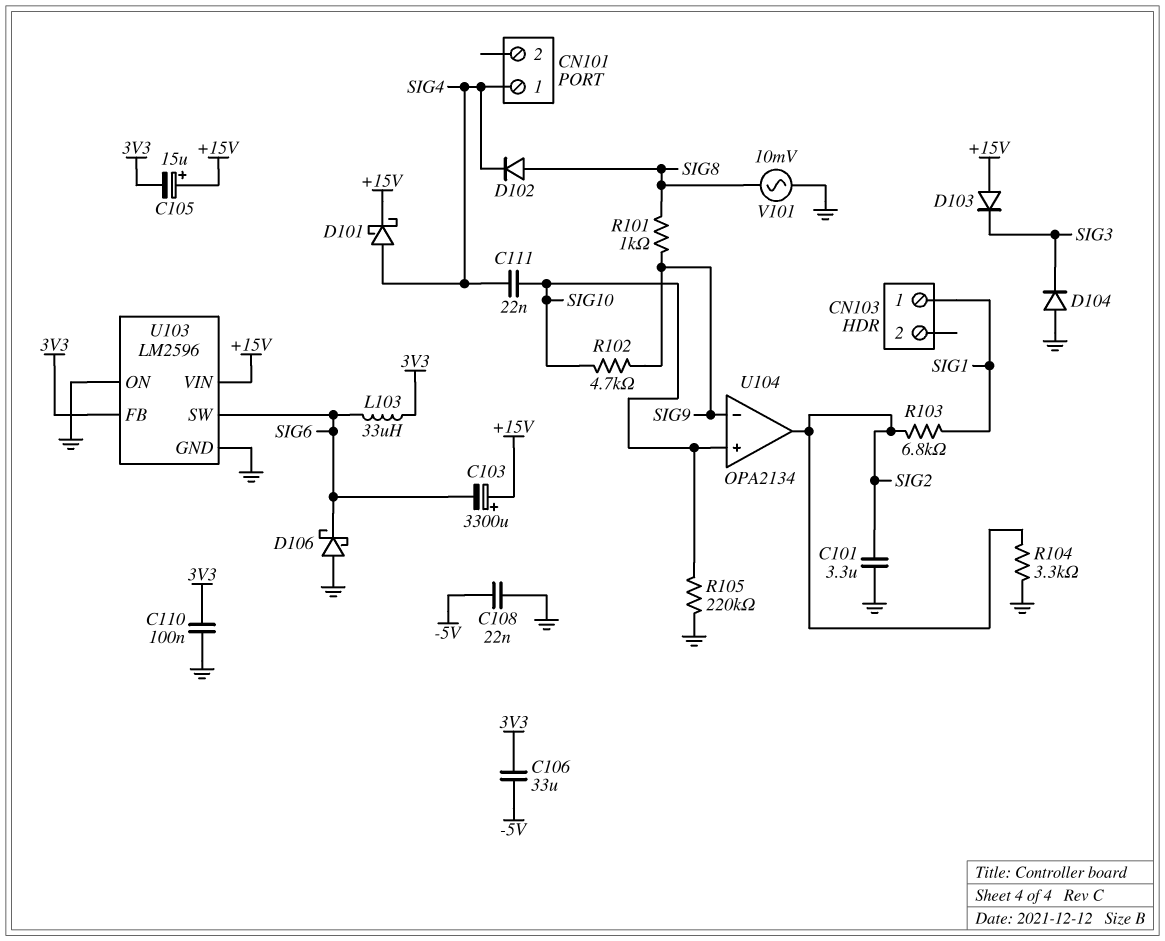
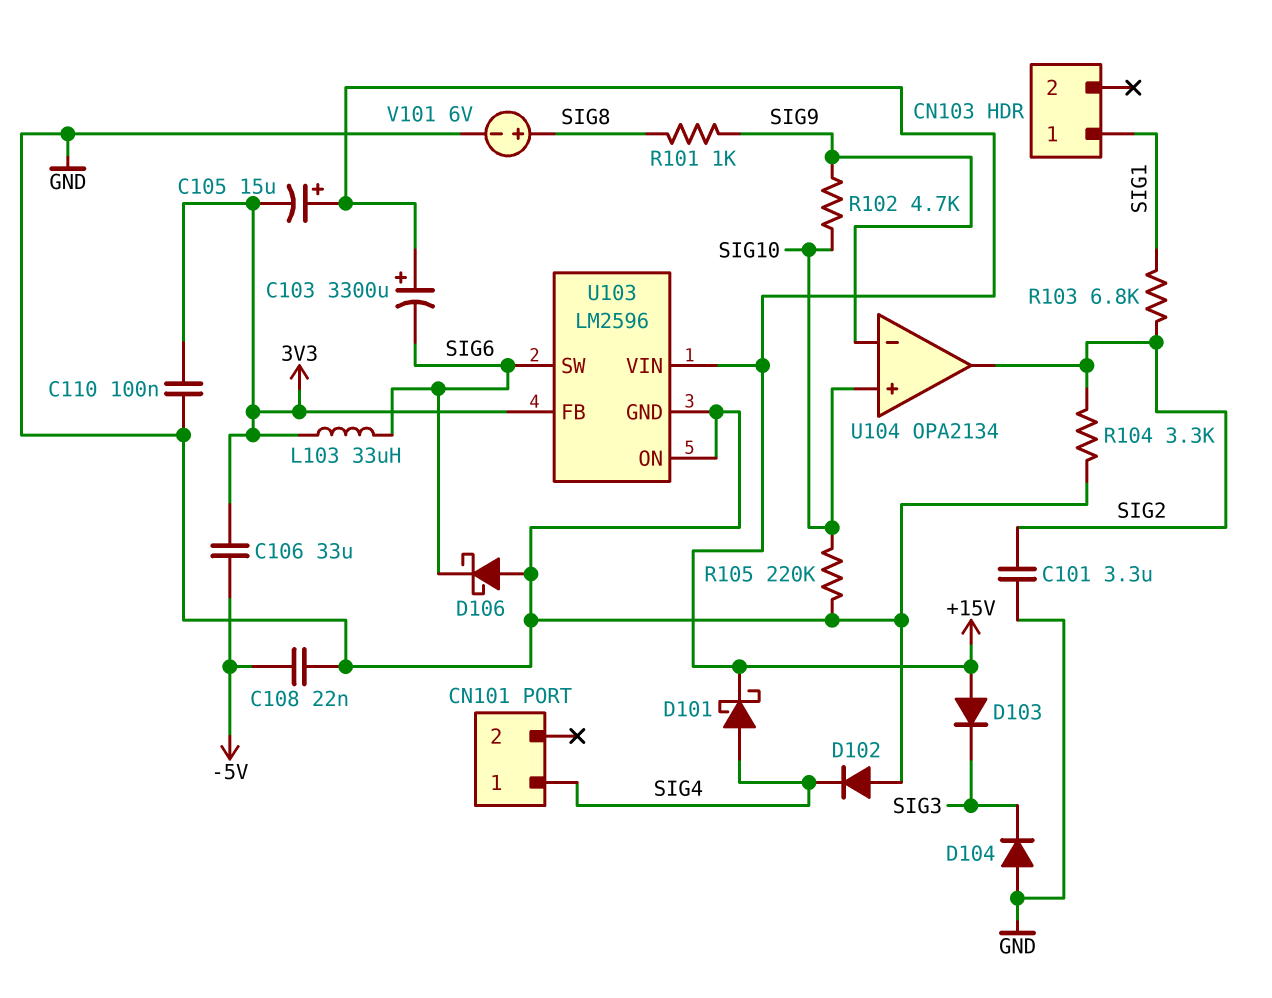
C111: 22nF (SIG4, SIG10) -> none
D102: diode (A SIG8, K SIG4) -> diode (A GND, K SIG4)
V101: AC 10mV (GND, SIG8) -> 6V (plus SIG8, minus GND)

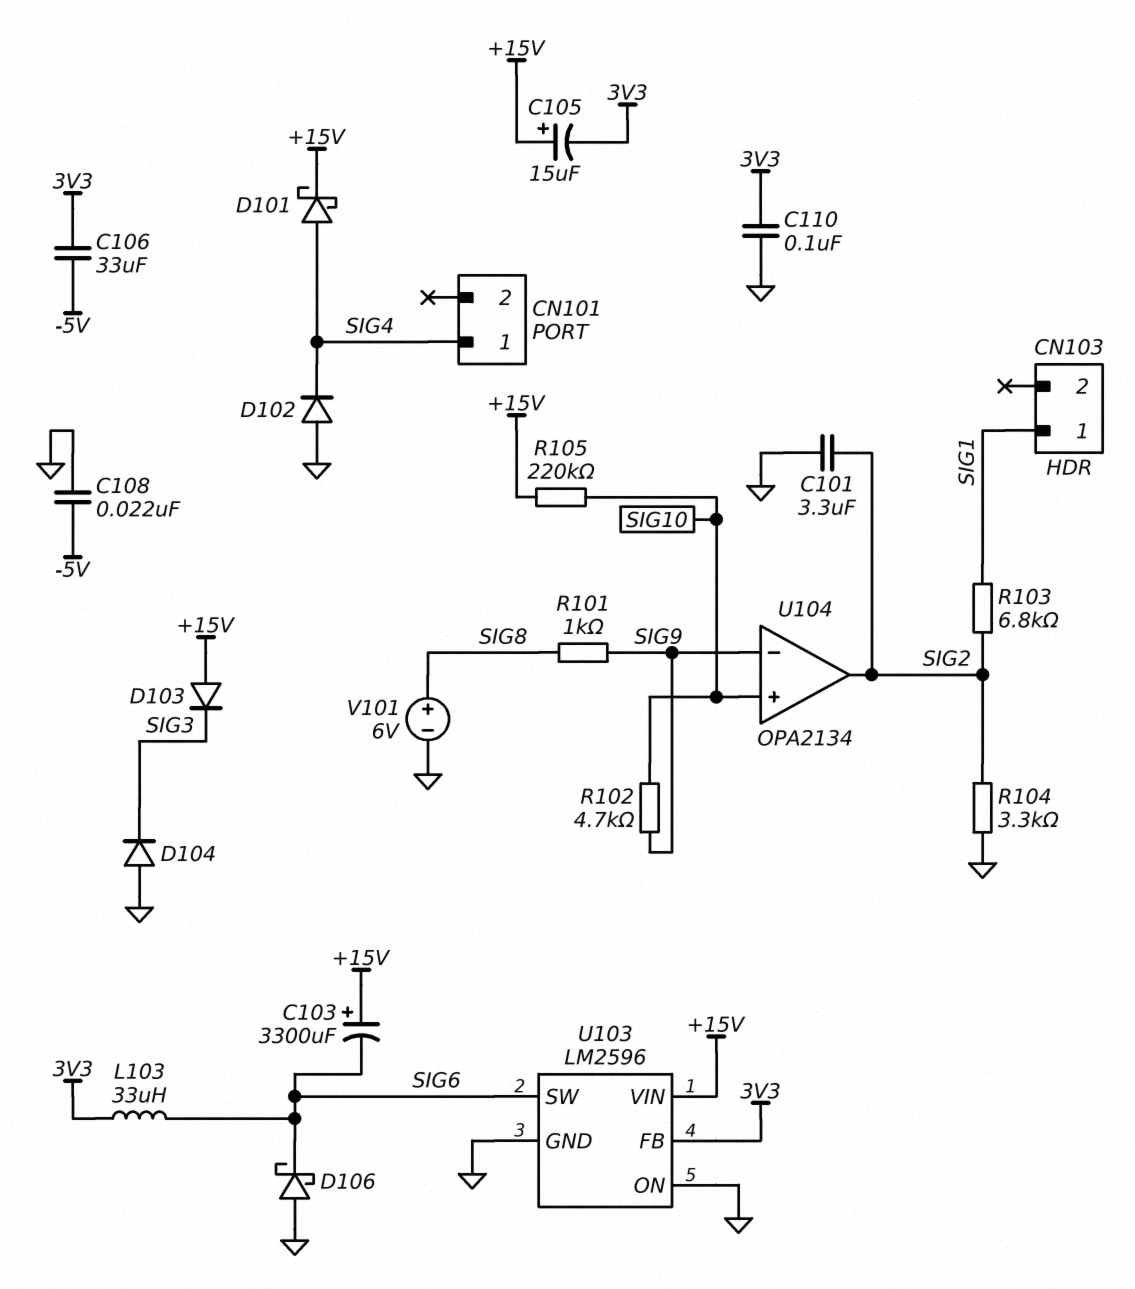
R105: 220k (GND, SIG10) -> 220k (+15V, SIG10)

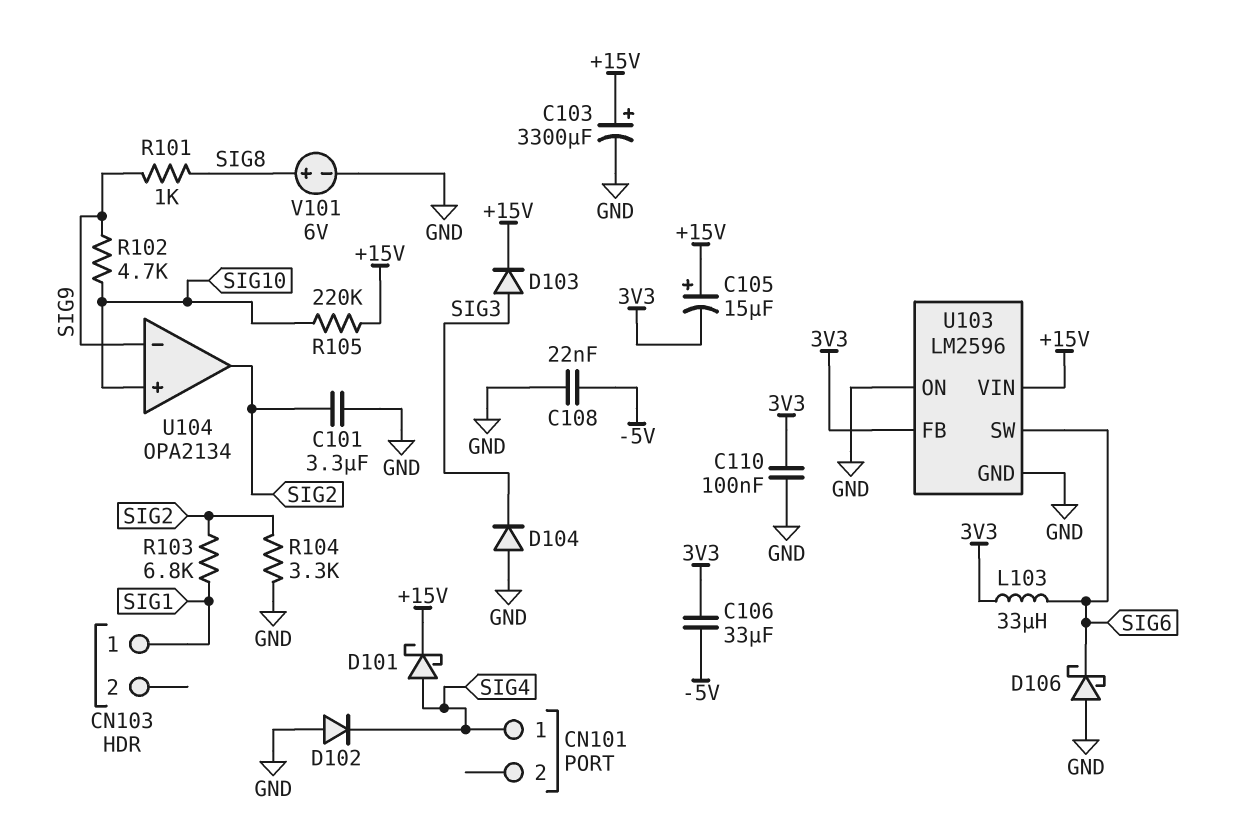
C103: 3300uF (plus +15V, minus SIG6) -> 3300uF (plus +15V, minus GND)
D103: diode (A +15V, K SIG3) -> diode (A SIG3, K +15V)

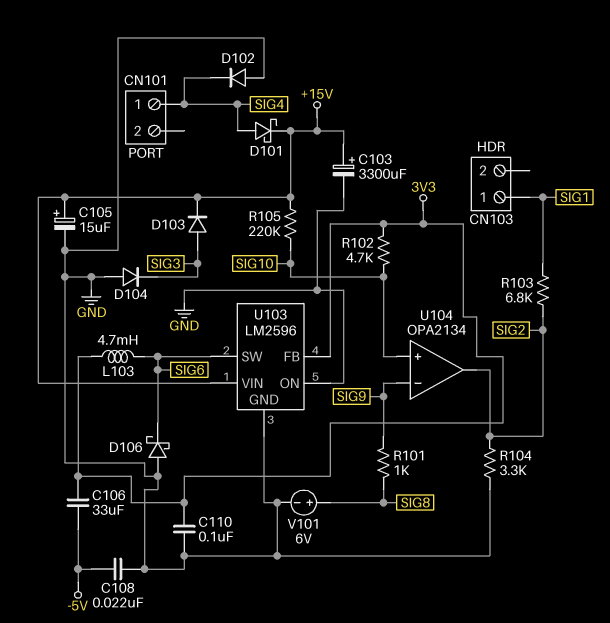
C101: 3.3uF (GND, SIG2) -> none
C105: 15uF (plus +15V, minus 3V3) -> 15uF (plus +15V, minus GND)
L103: 33uH (3V3, SIG6) -> 4.7mH (3V3, SIG6)
R102: 4.7k (SIG9, SIG10) -> 4.7k (3V3, SIG10)

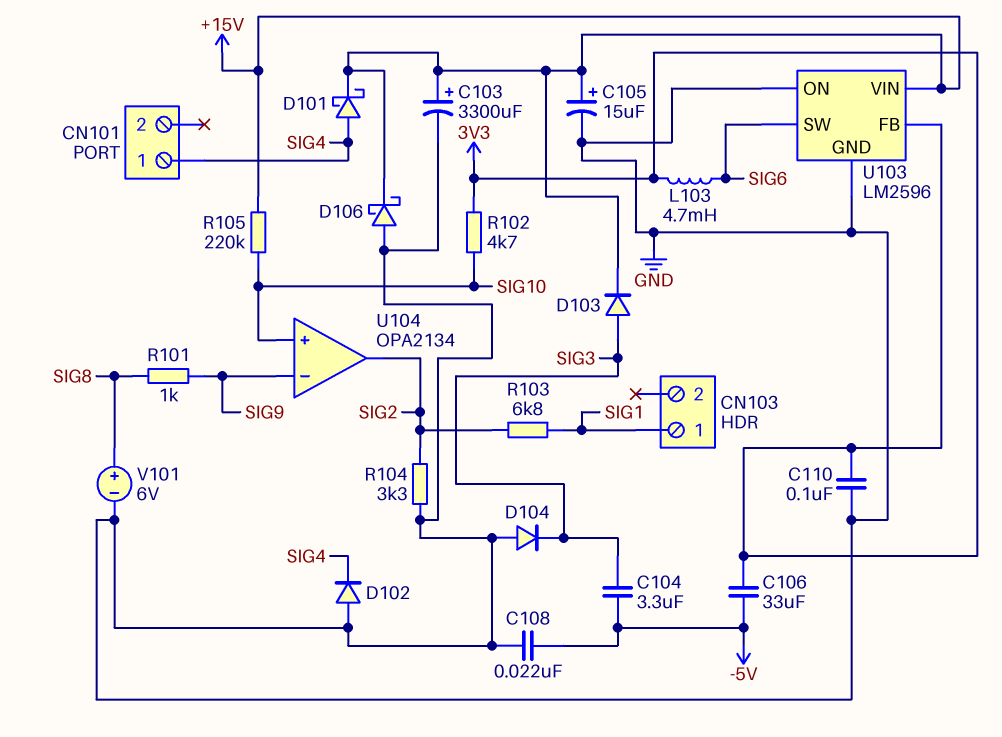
C104: none -> 3.3uF (-5V, SIG3)
D106: schottky (A GND, K SIG6) -> schottky (A GND, K +15V)

